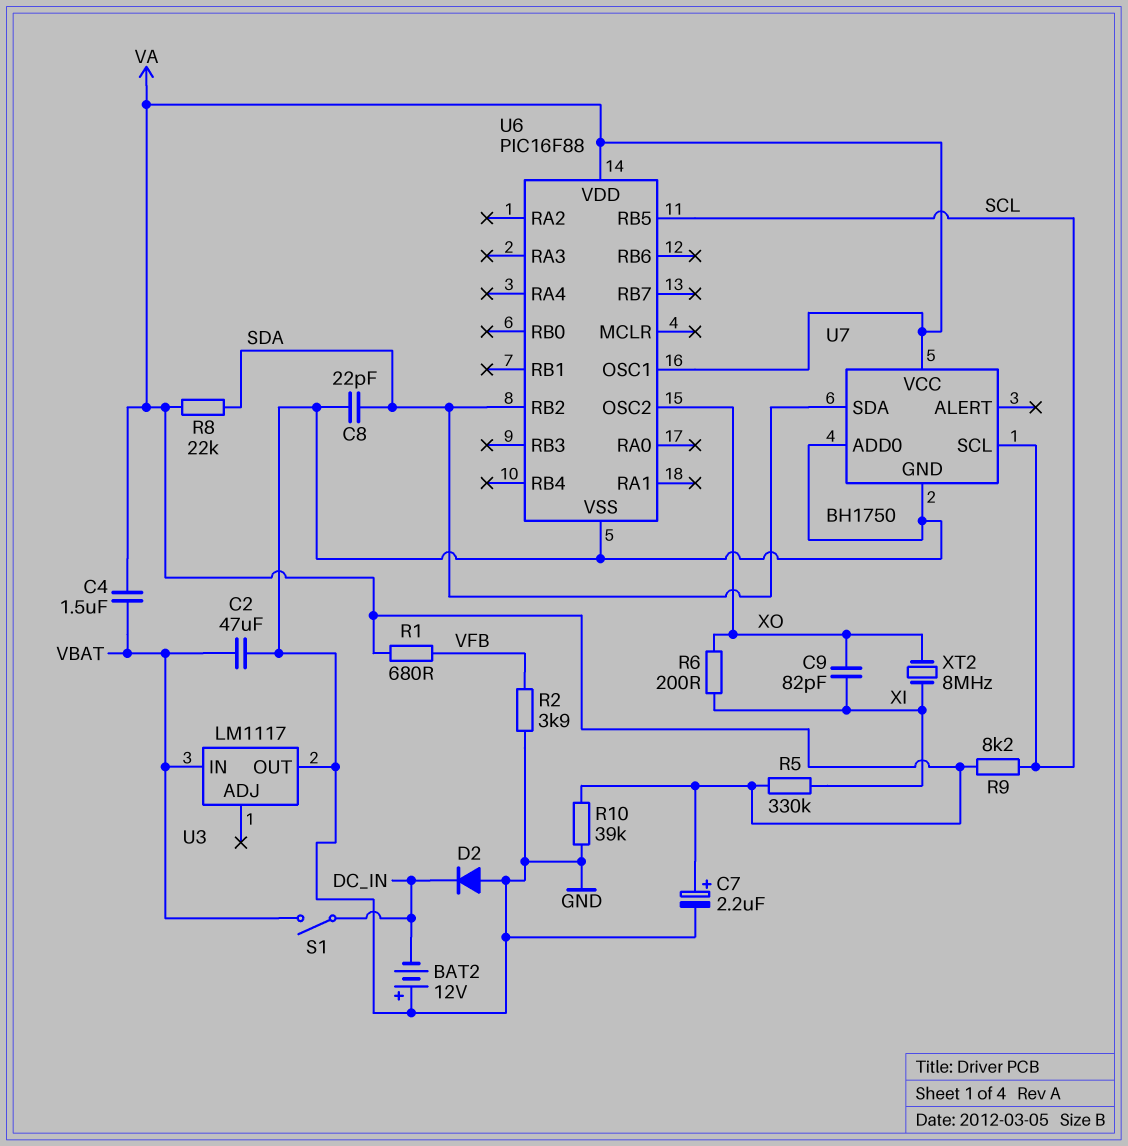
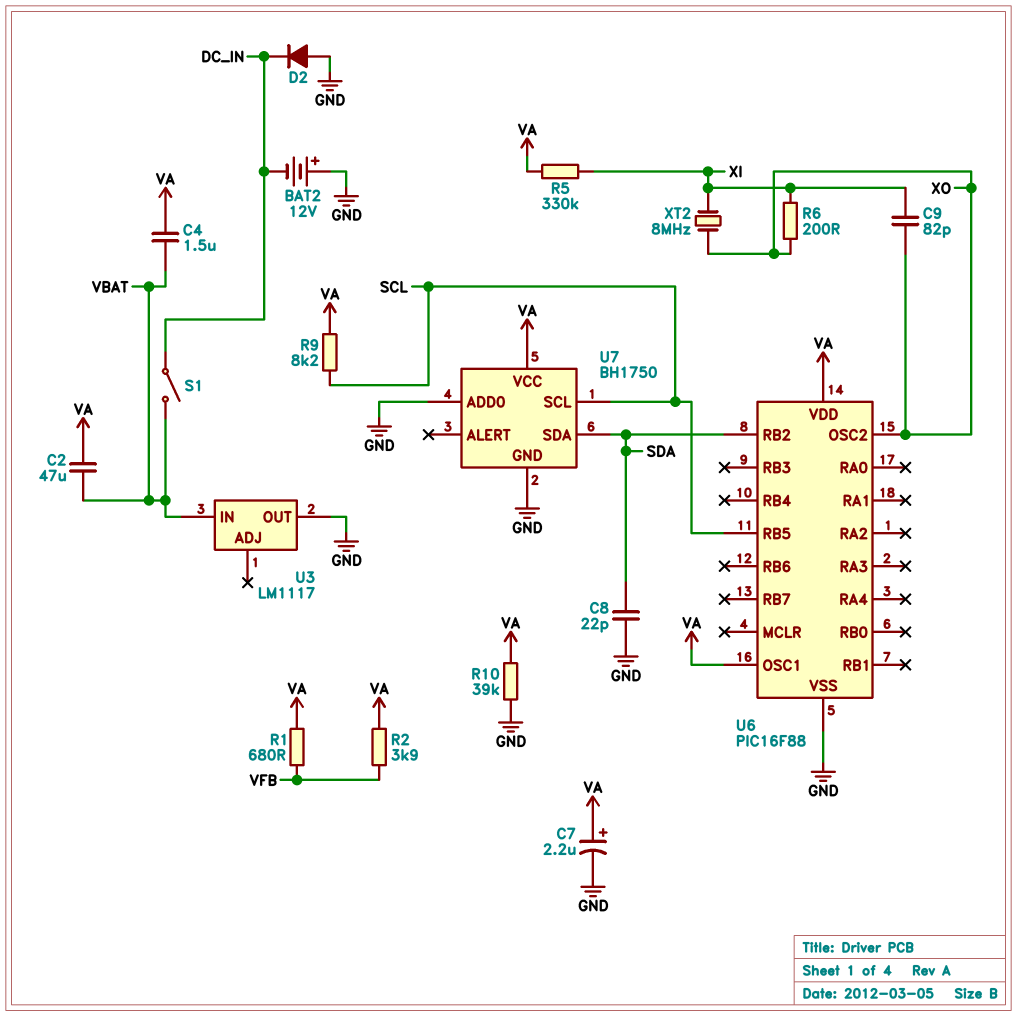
C2: 47uF (GND, VBAT) -> 47uF (VA, VBAT)
R2: 3.9k (GND, VFB) -> 3.9k (VA, VFB)
R8: 22k (SDA, VA) -> none

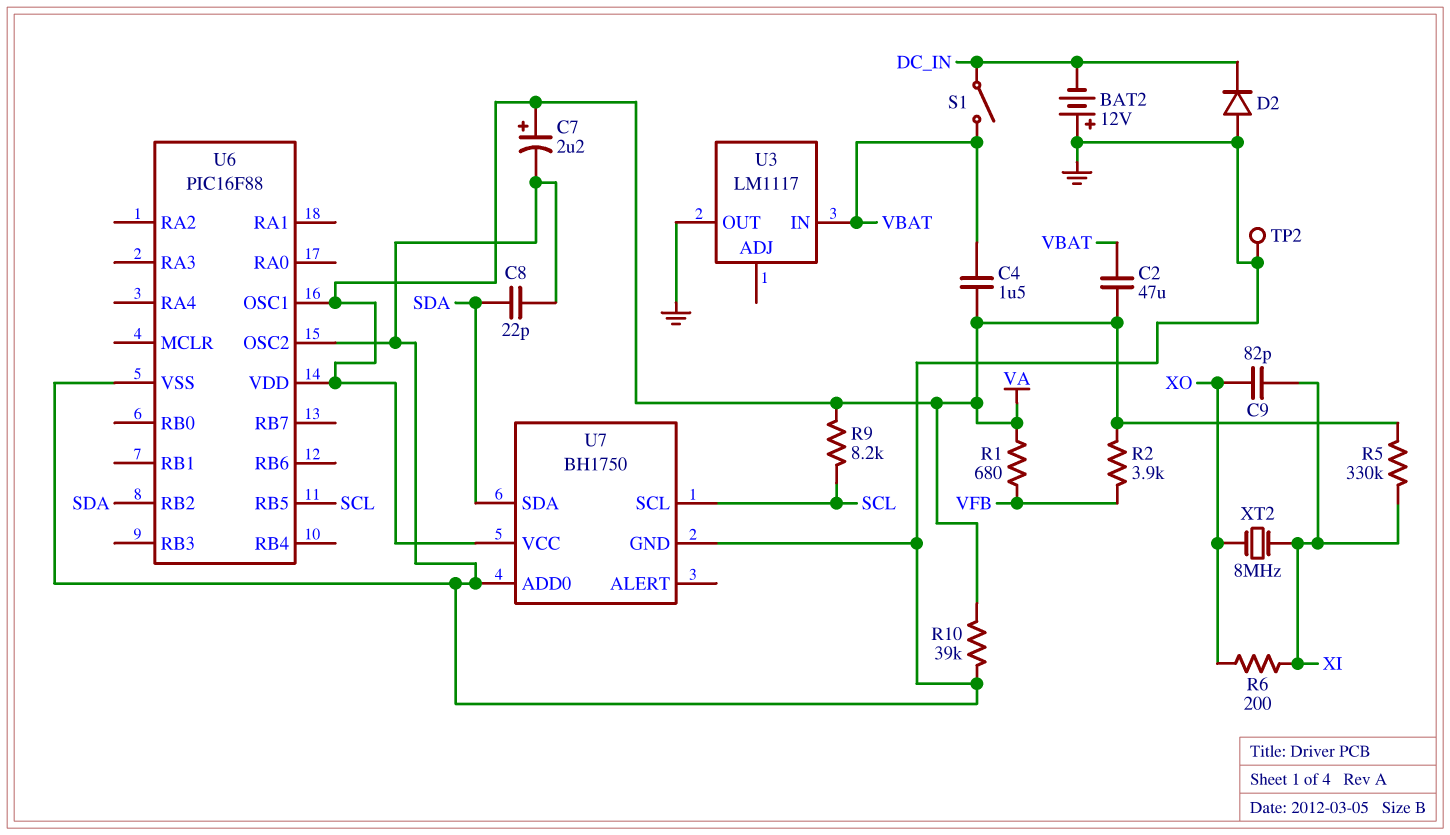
TP2: none -> test point (GND)
U6 pin OSC2: XO -> GND

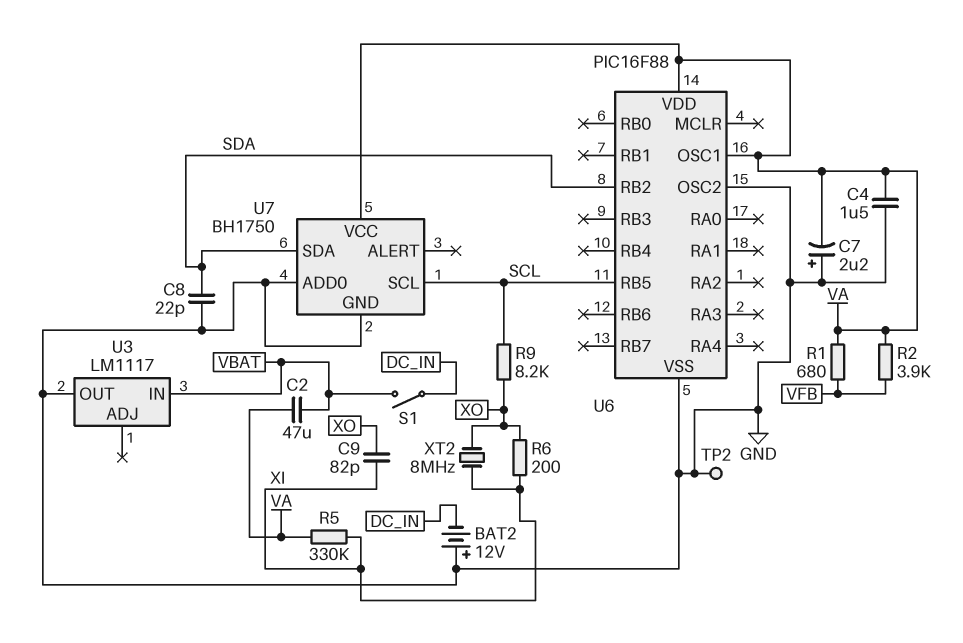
C4: 1.5uF (VA, VBAT) -> 1.5uF (GND, VA)
C7: 2.2uF (plus VA, minus GND) -> 2.2uF (plus GND, minus VA)
D2: diode (A GND, K DC_IN) -> none
R9: 8.2k (SCL, VA) -> 8.2k (SCL, XO)
R10: 39k (GND, VA) -> none

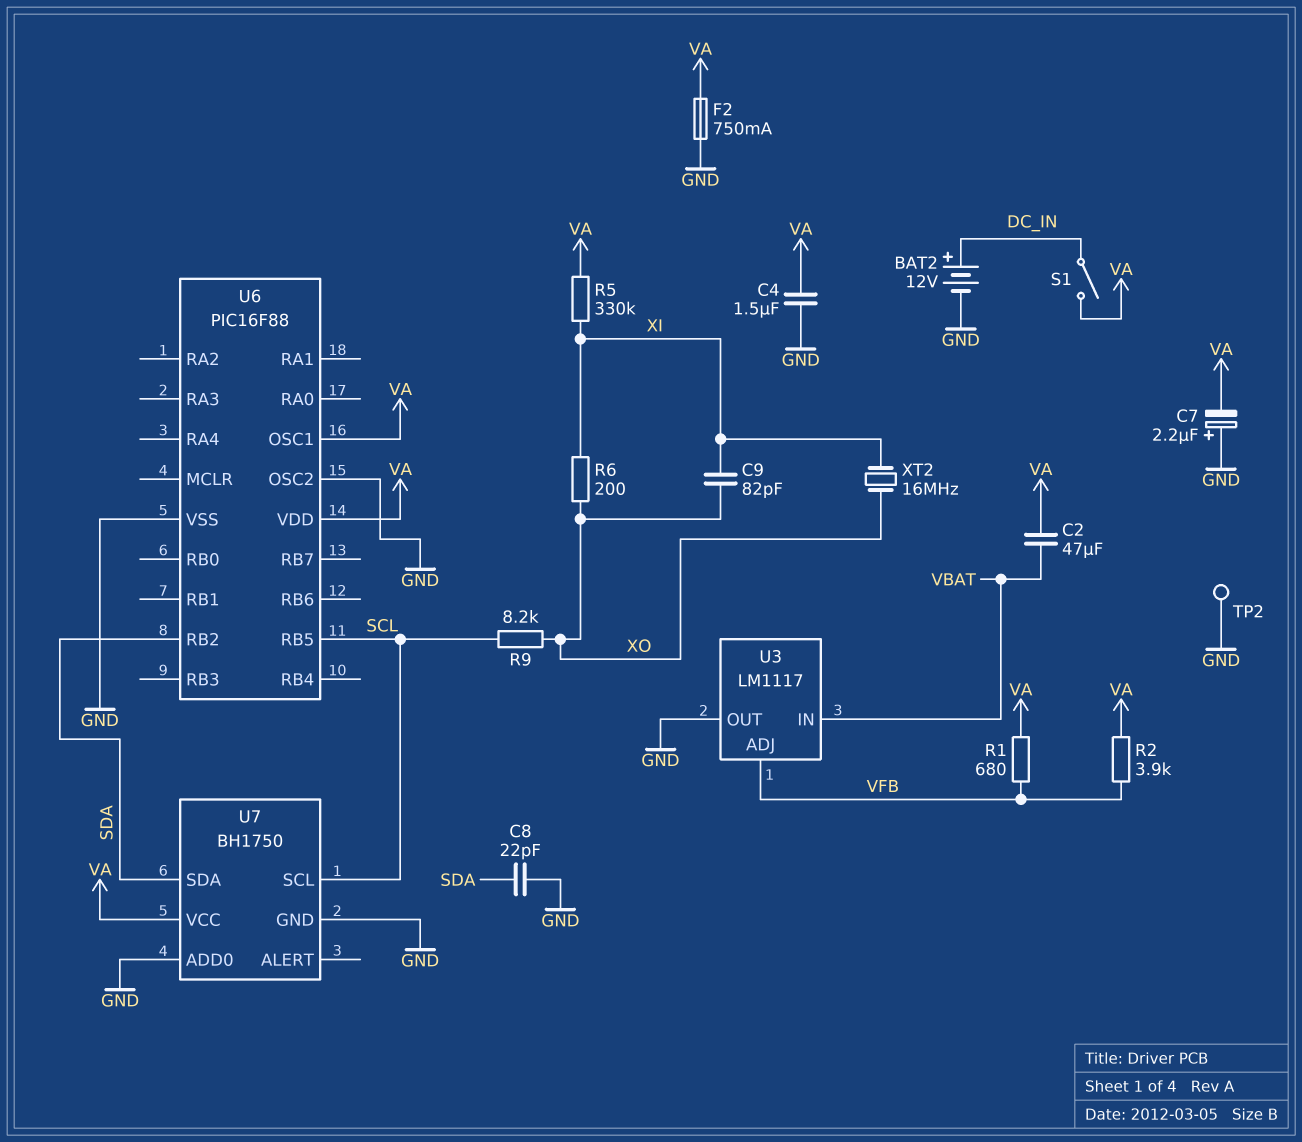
BAT2: 12V (plus GND, minus DC_IN) -> 12V (plus DC_IN, minus GND)
F2: none -> 750mA (GND, VA)
S1: switch (DC_IN, VBAT) -> switch (DC_IN, VA)
U3 pin ADJ: none -> VFB
XT2: 8MHz (XI, XO) -> 16MHz (XI, XO)

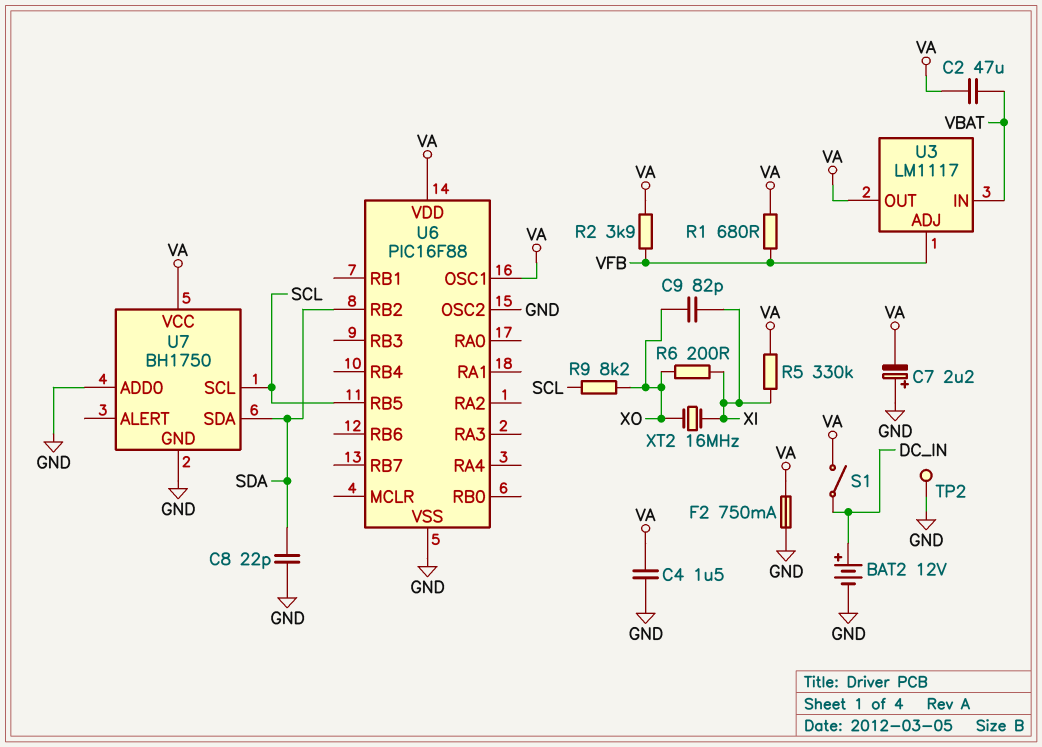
U3 pin OUT: GND -> VA

